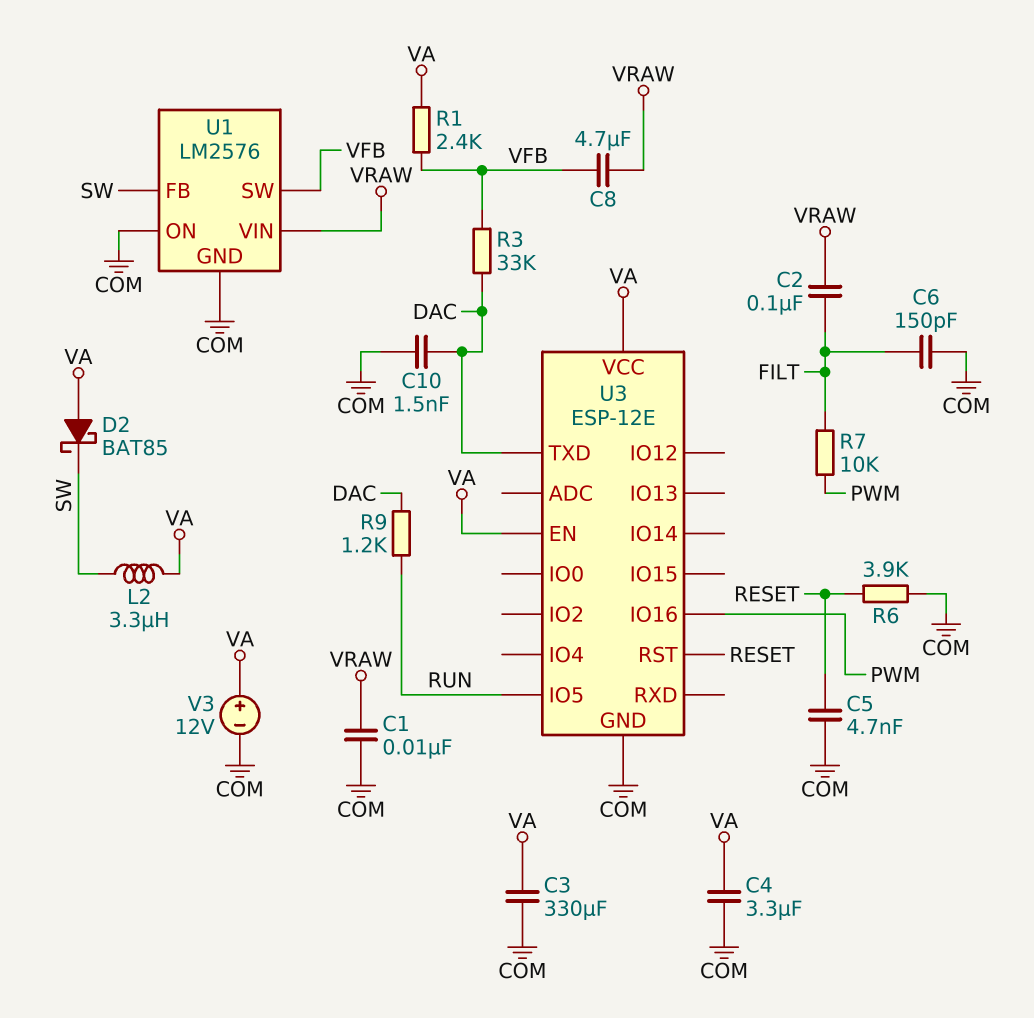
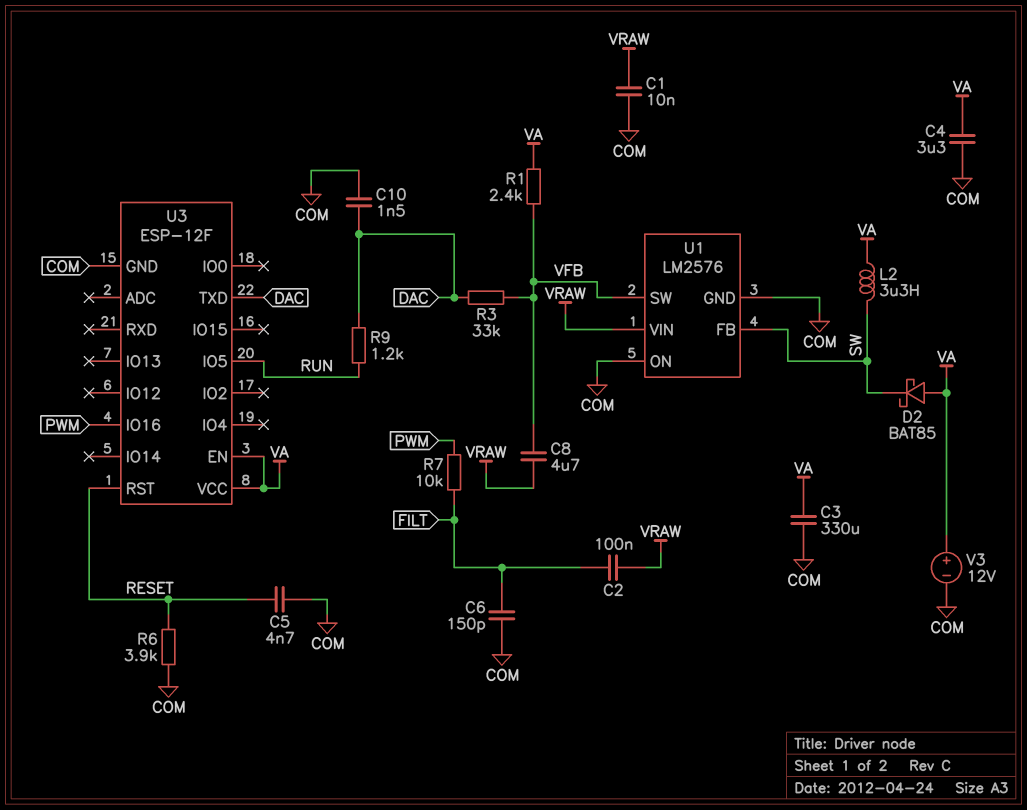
U3: ESP-12E -> ESP-12F

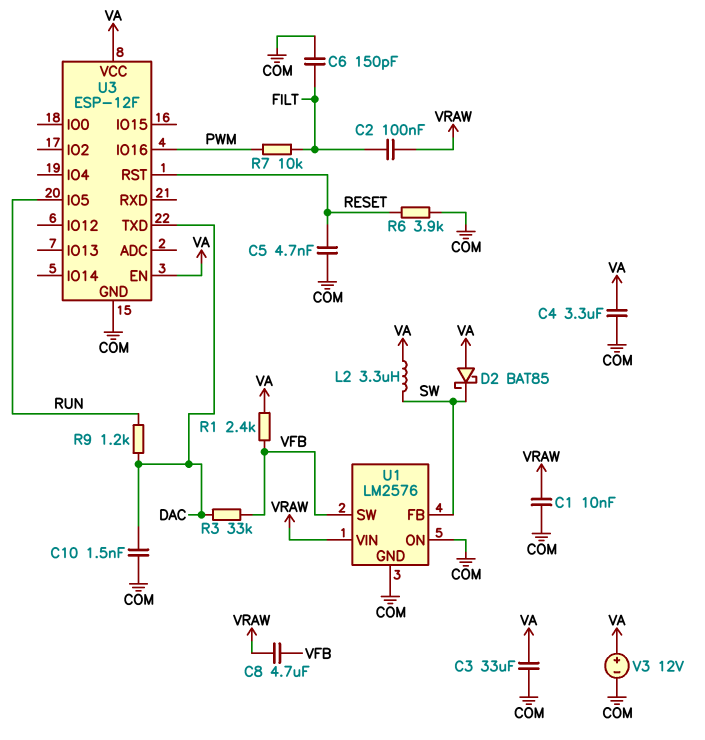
C3: 330uF (COM, VA) -> 33uF (COM, VA)

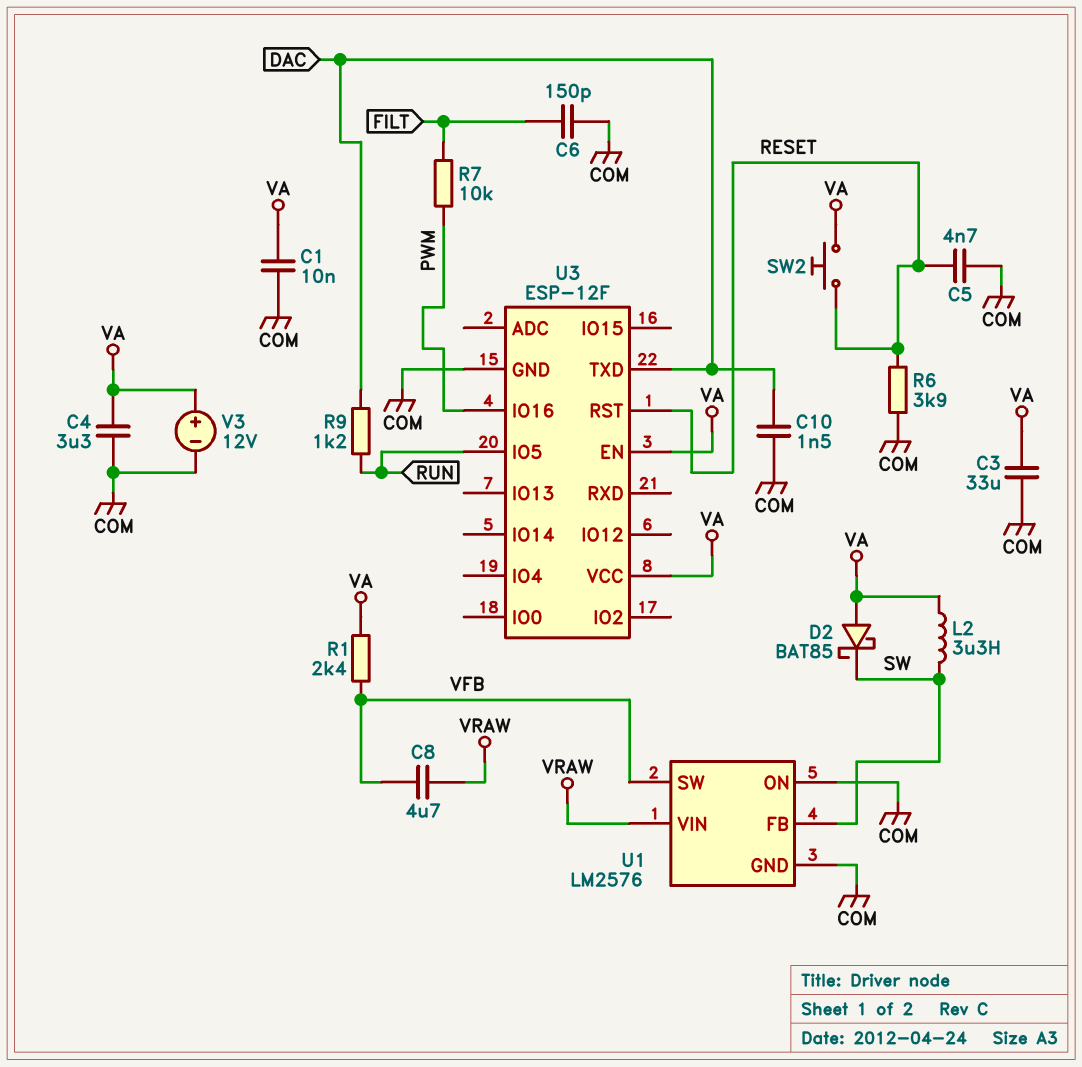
C1: 10nF (COM, VRAW) -> 10nF (COM, VA)
C2: 100nF (FILT, VRAW) -> none
R3: 33k (DAC, VFB) -> none
SW2: none -> button (RESET, VA)

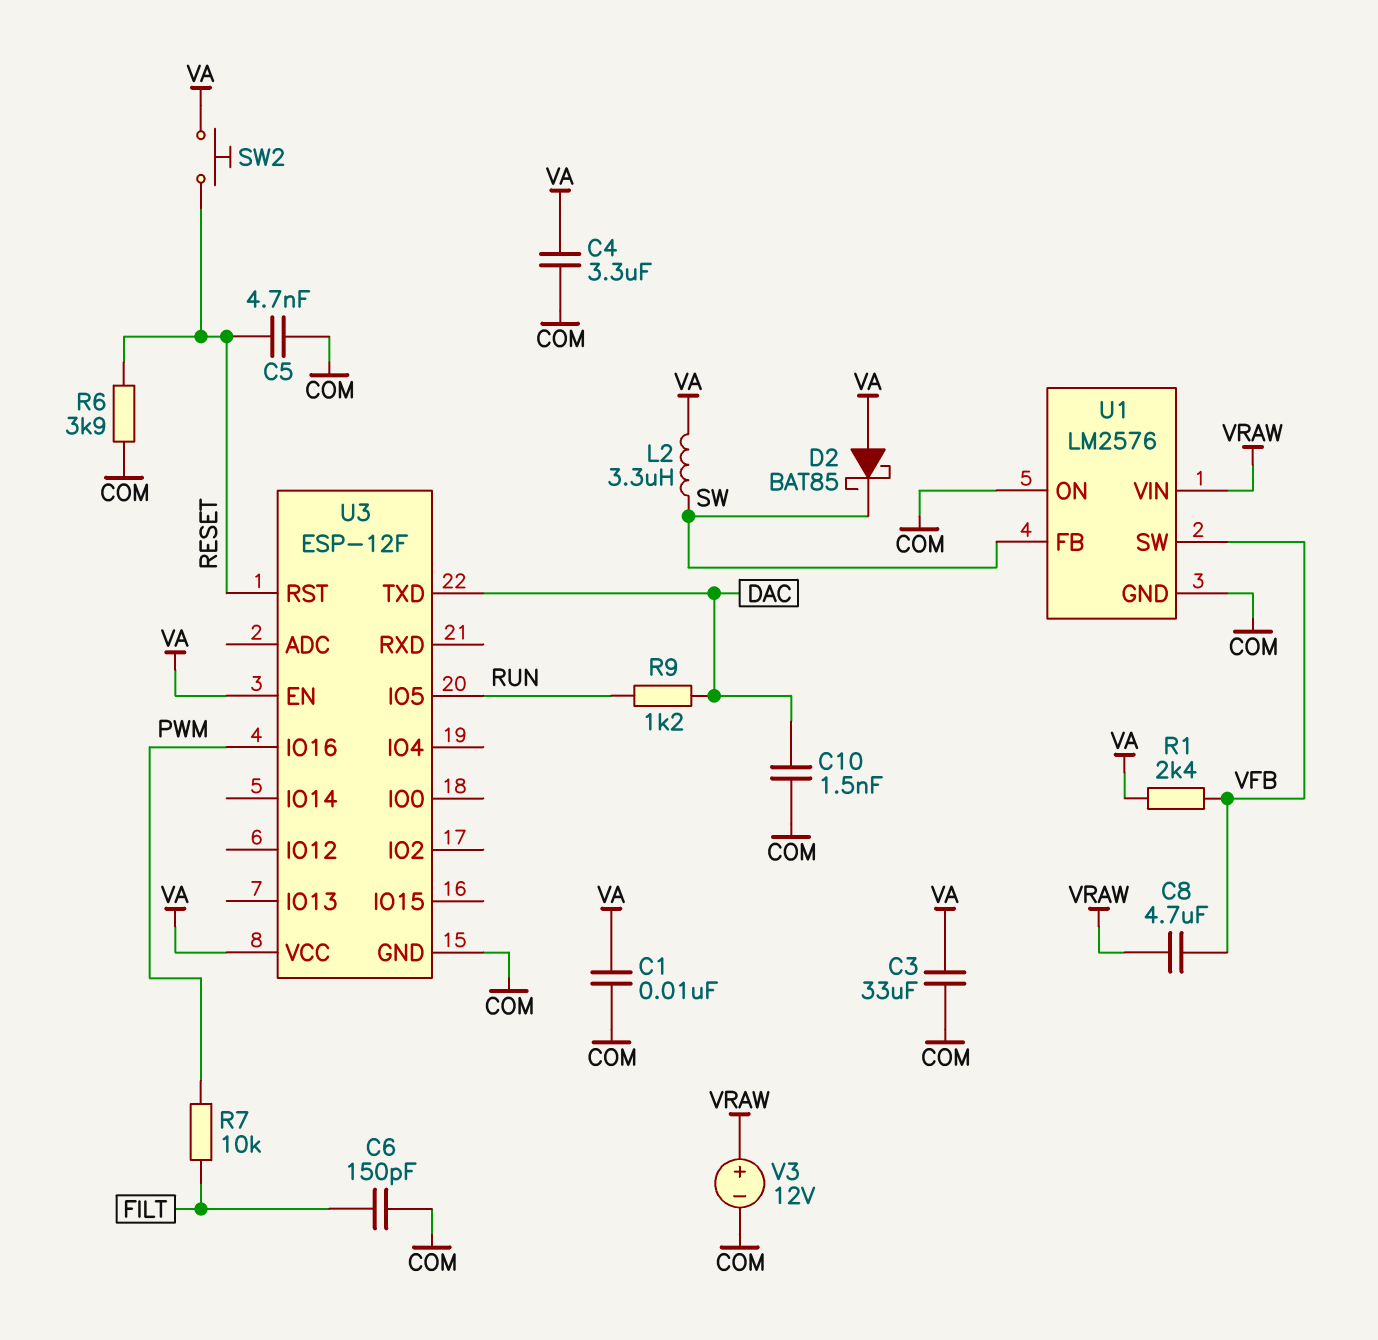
V3: 12V (plus VA, minus COM) -> 12V (plus VRAW, minus COM)

